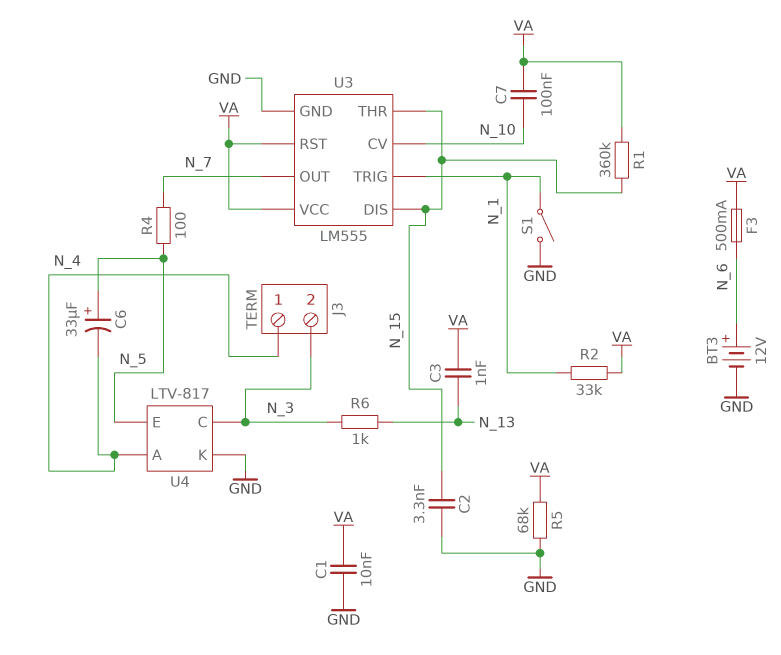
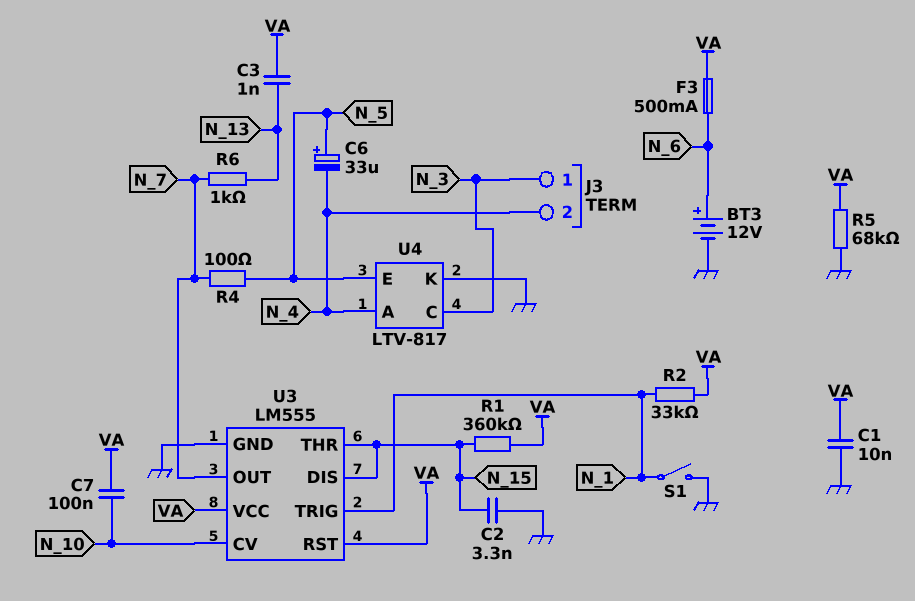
J3 pin 1: N_4 -> N_3
J3 pin 2: N_3 -> N_4
R6: 1k (N_3, N_13) -> 1k (N_7, N_13)

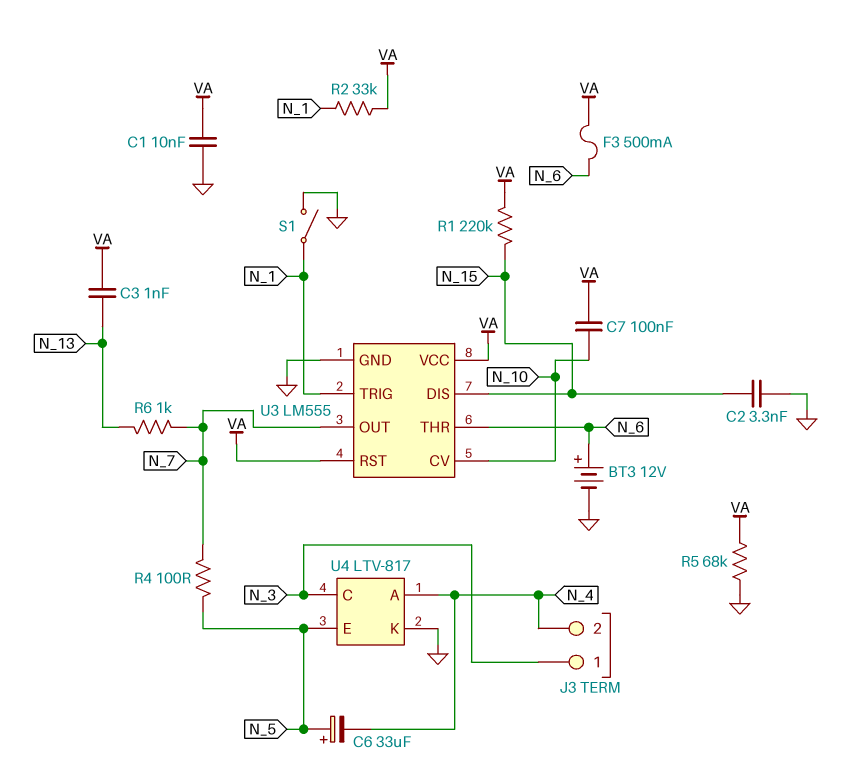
R1: 360k (N_15, VA) -> 220k (N_15, VA)
U3 pin THR: N_15 -> N_6

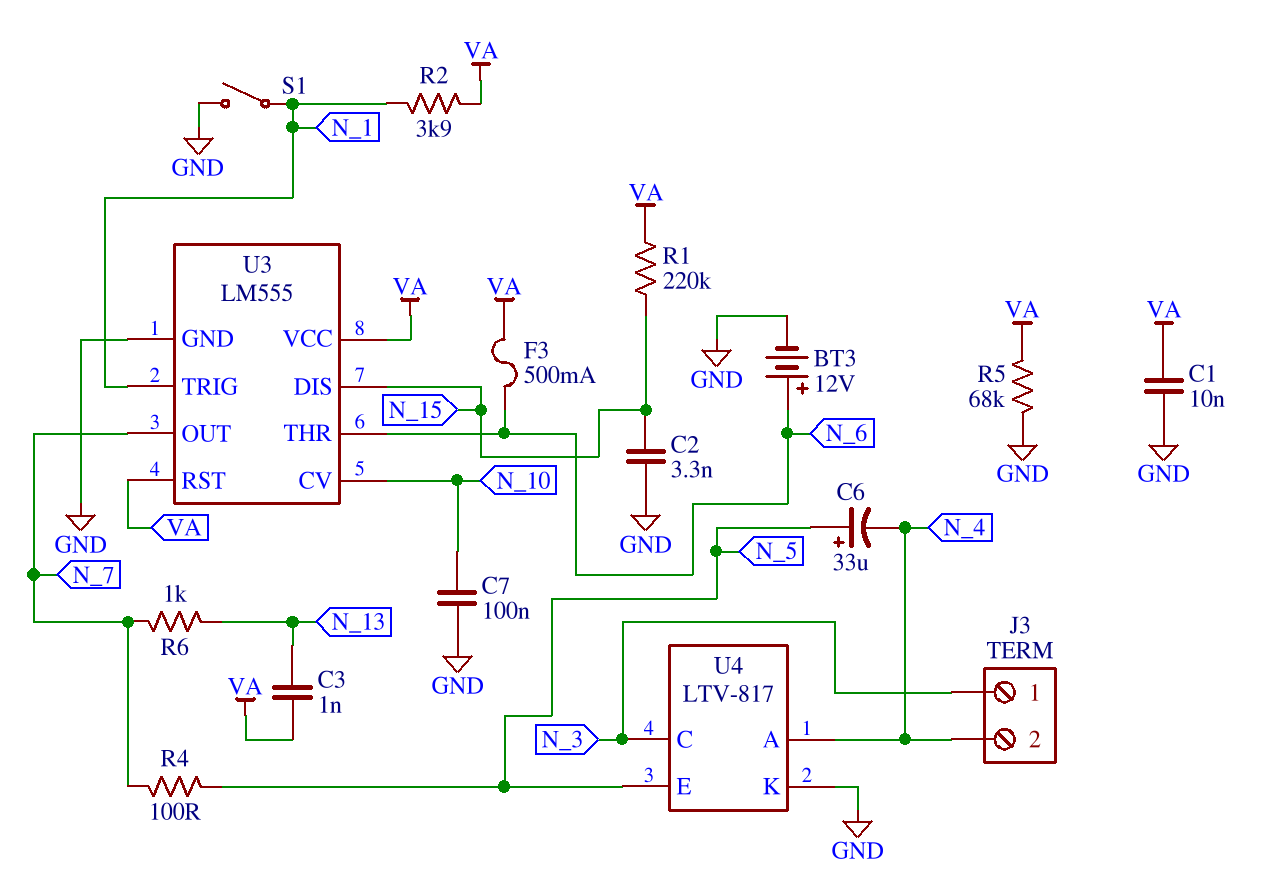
C7: 100nF (N_10, VA) -> 100nF (GND, N_10)
R2: 33k (N_1, VA) -> 3.9k (N_1, VA)

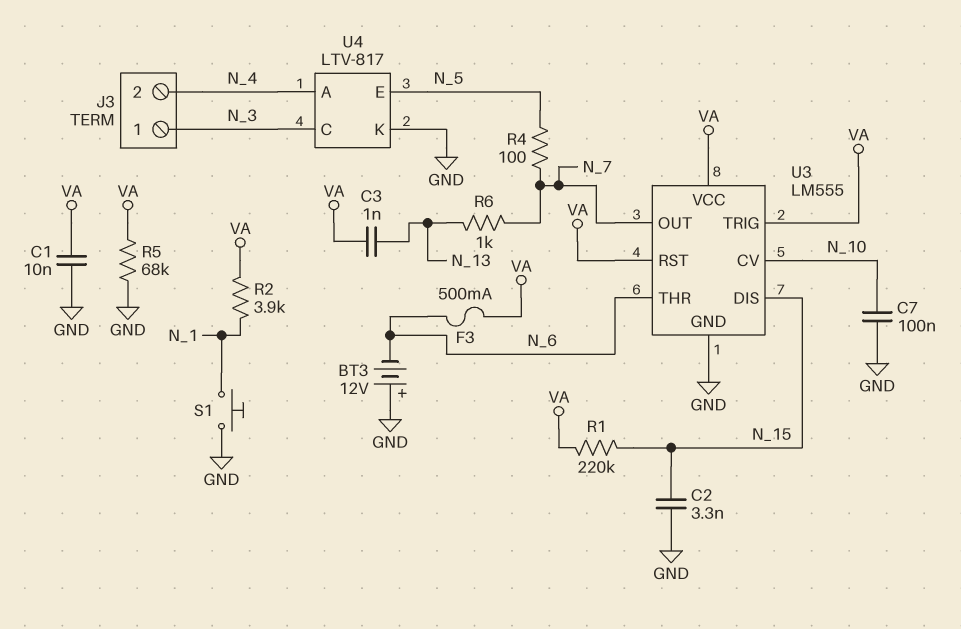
BT3: 12V (plus N_6, minus GND) -> 12V (plus GND, minus N_6)
C6: 33uF (plus N_5, minus N_4) -> none
S1: switch (GND, N_1) -> button (GND, N_1)
U3 pin TRIG: N_1 -> VA

